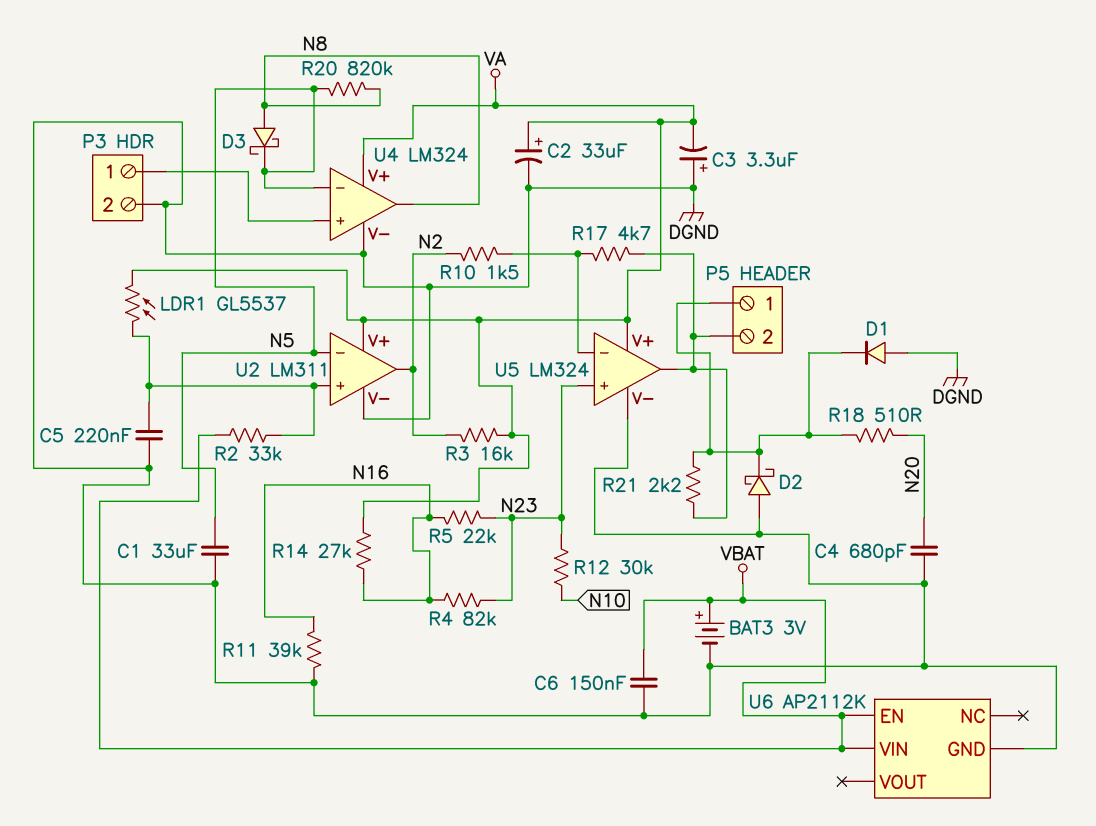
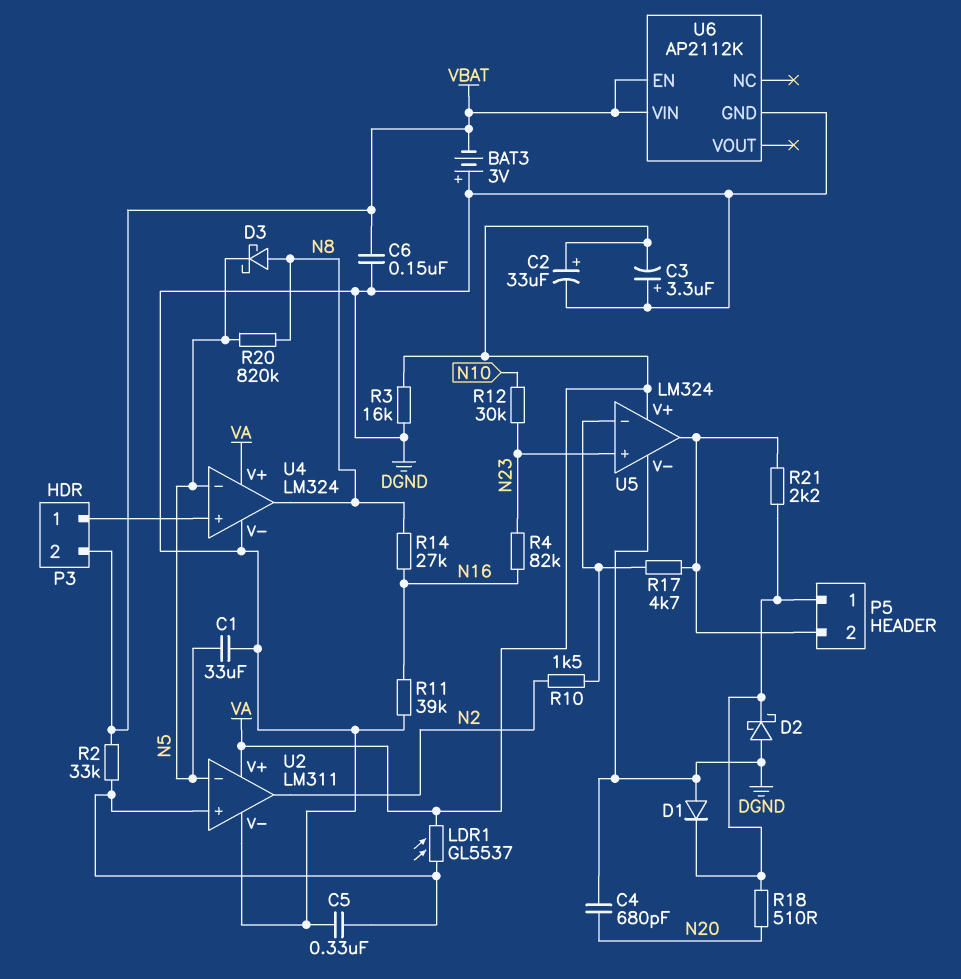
BAT3: 3V (plus VBAT, minus DGND) -> 3V (plus DGND, minus VBAT)
C5: 220nF (DGND, U2/in+) -> 330nF (DGND, U2/in+)
P3 pin 2: DGND -> VBAT
R3: 16k (N2, VA) -> 16k (DGND, VA)
R5: 22k (N16, N23) -> none
R14: 27k (N16, VA) -> 27k (N8, N16)

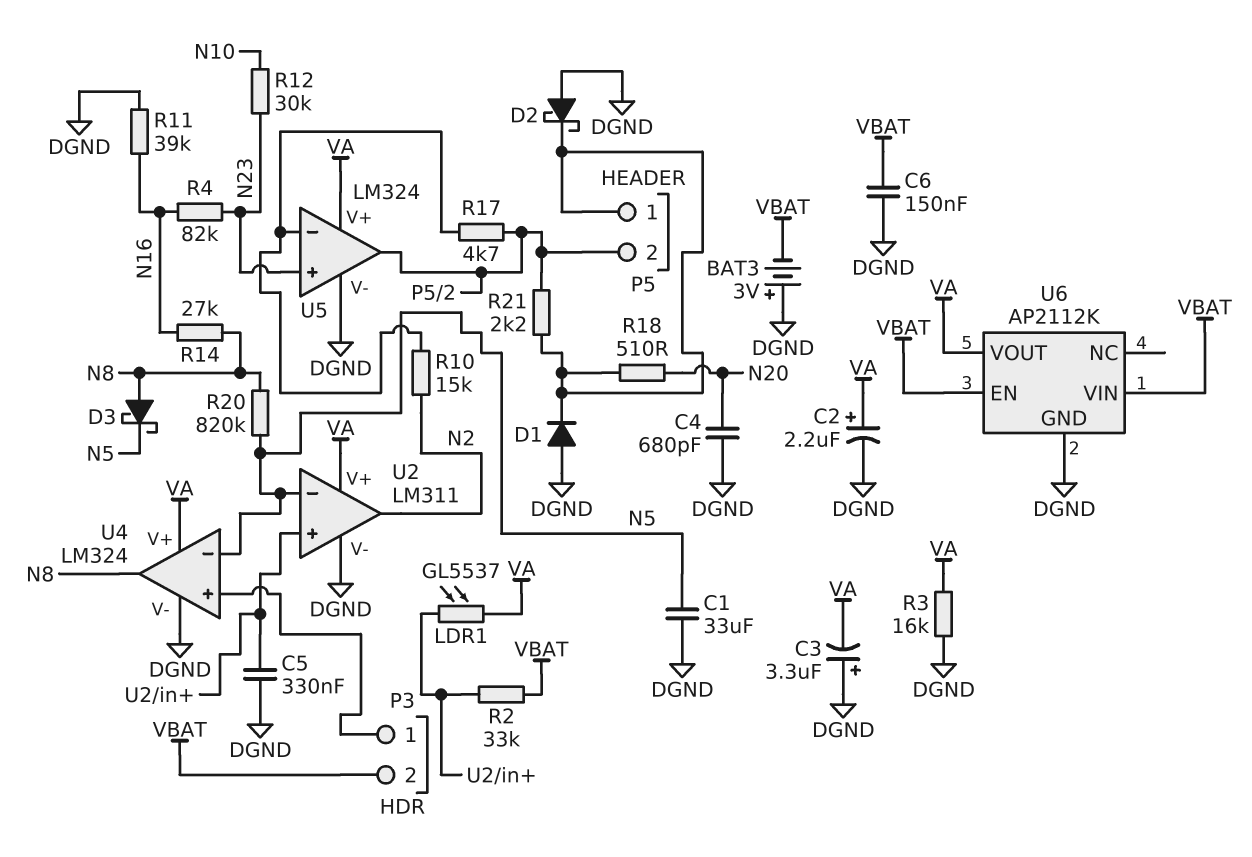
C2: 33uF (plus VA, minus DGND) -> 2.2uF (plus VA, minus DGND)
R10: 1.5k (N2, U5/in-) -> 15k (N2, U5/in-)
U6 pin VOUT: none -> VA

